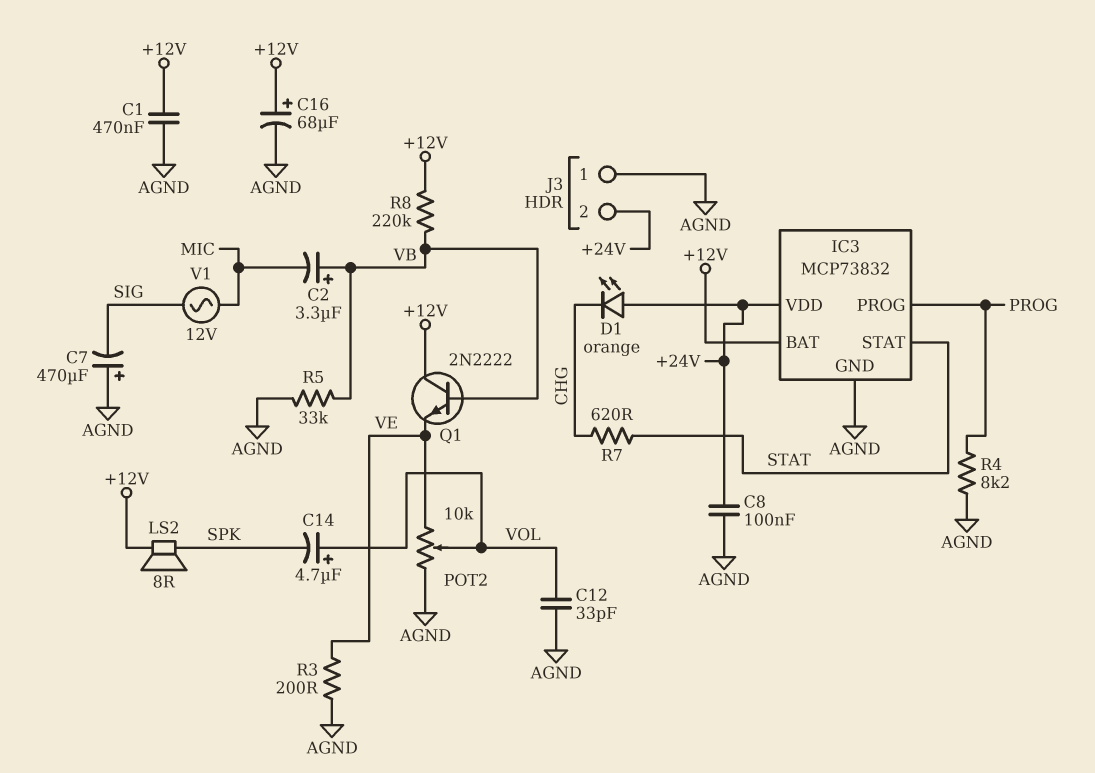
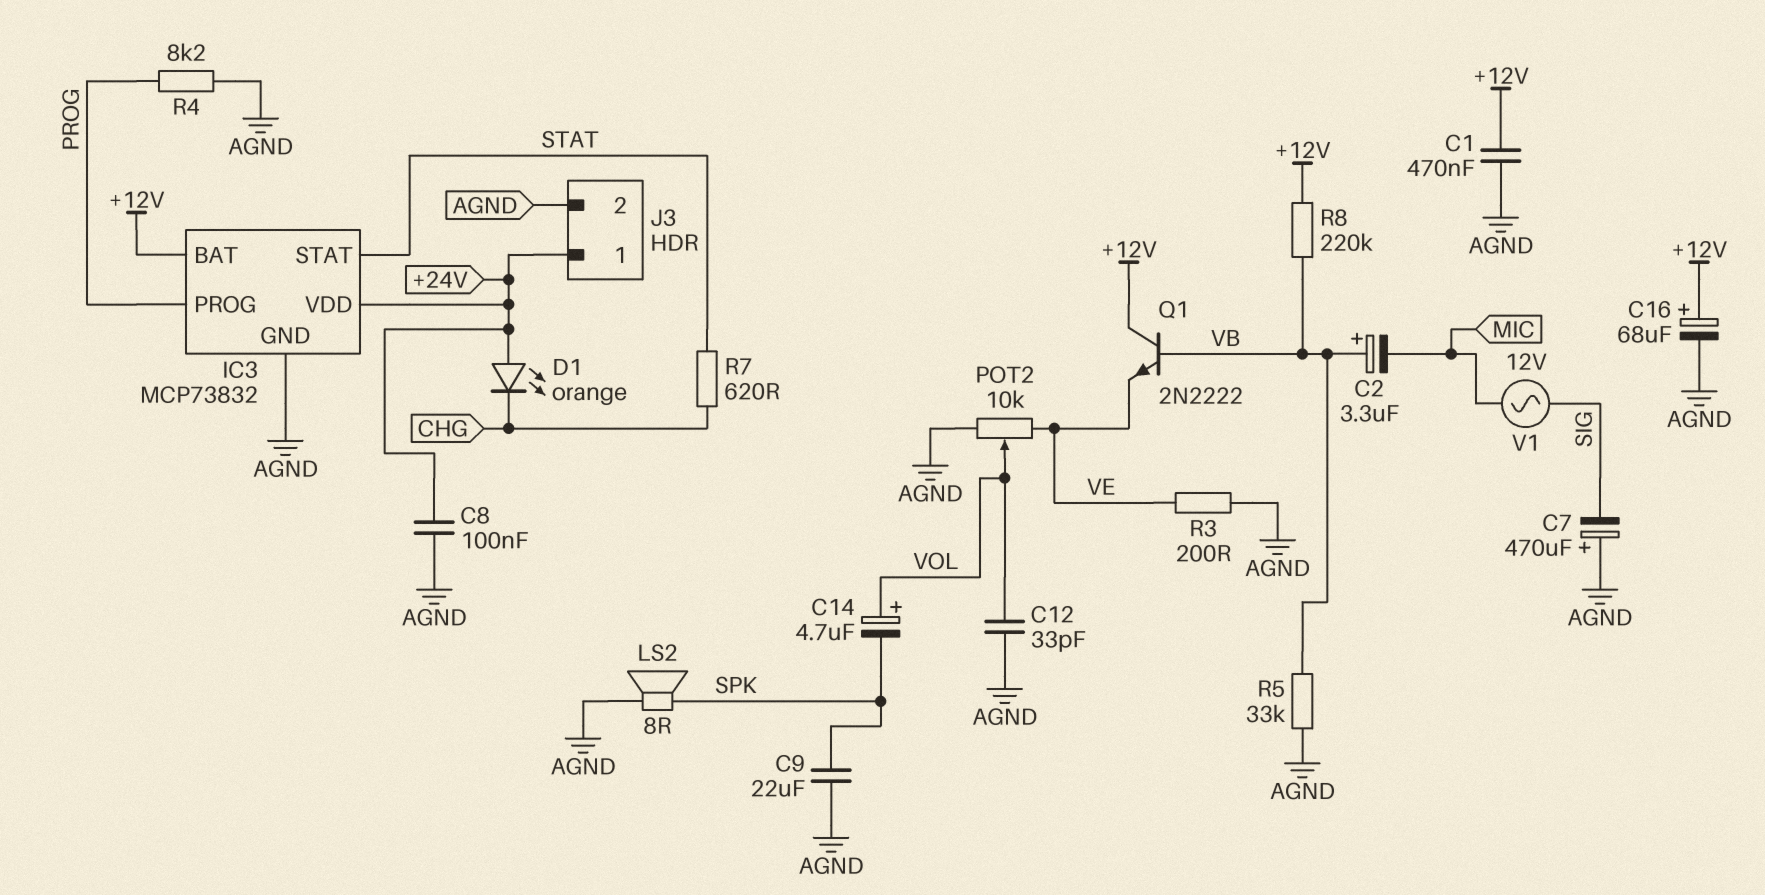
C9: none -> 22uF (AGND, SPK)
J3 pin 1: AGND -> +24V
J3 pin 2: +24V -> AGND
LS2: speaker 8R (+12V, SPK) -> speaker 8R (AGND, SPK)

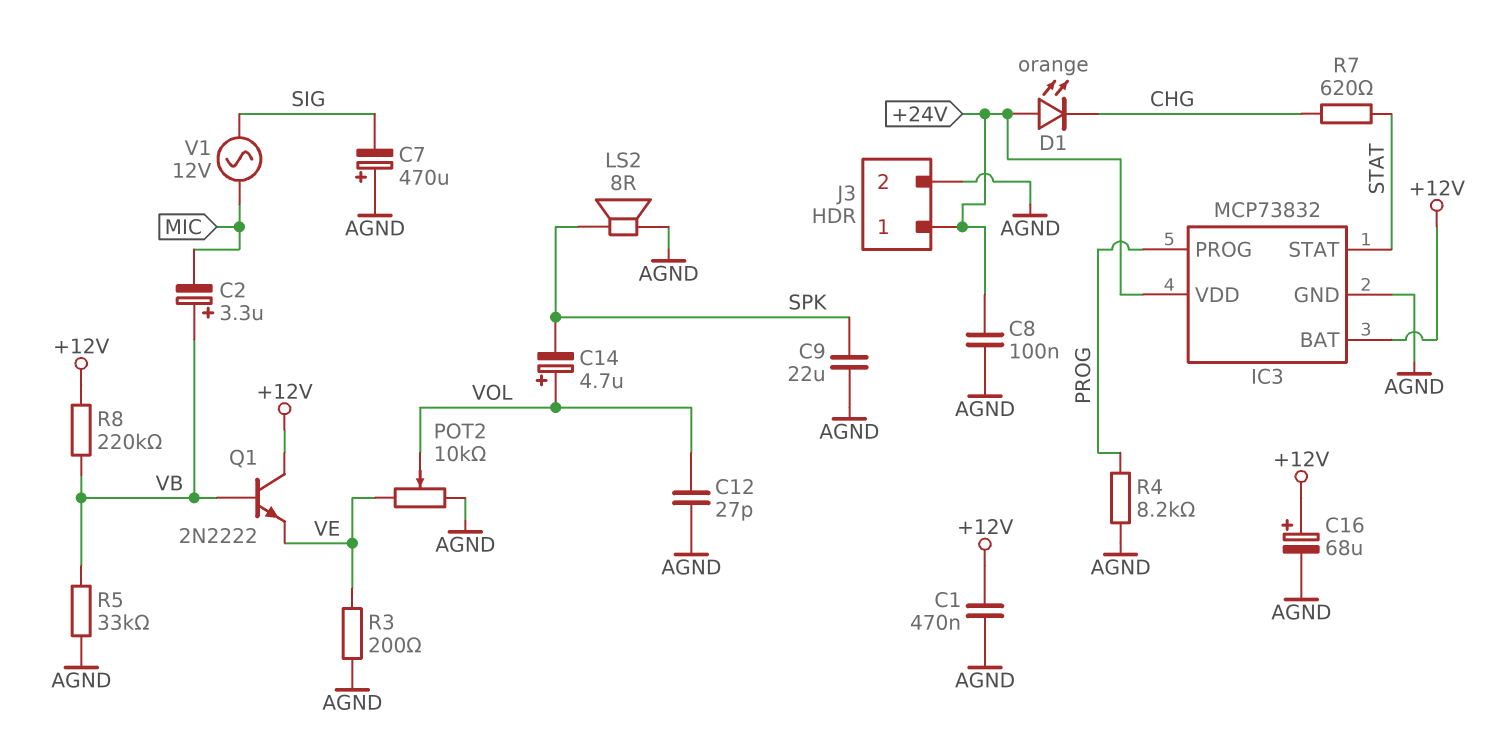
C12: 33pF (AGND, VOL) -> 27pF (AGND, VOL)

